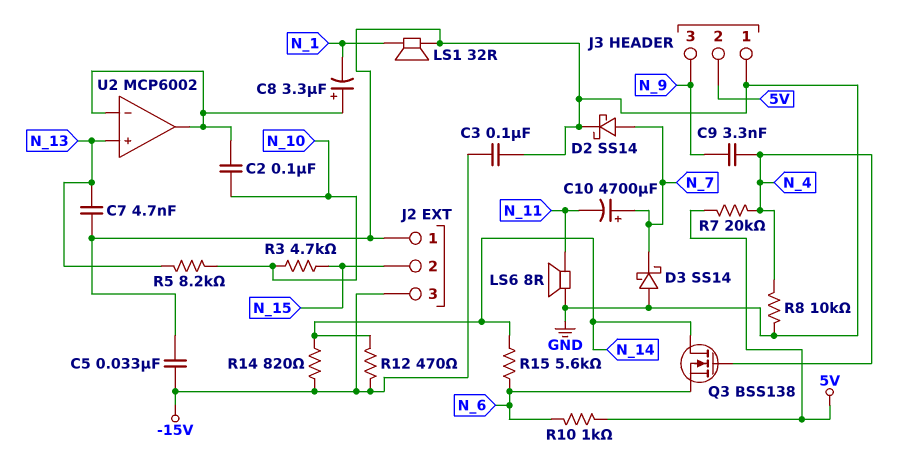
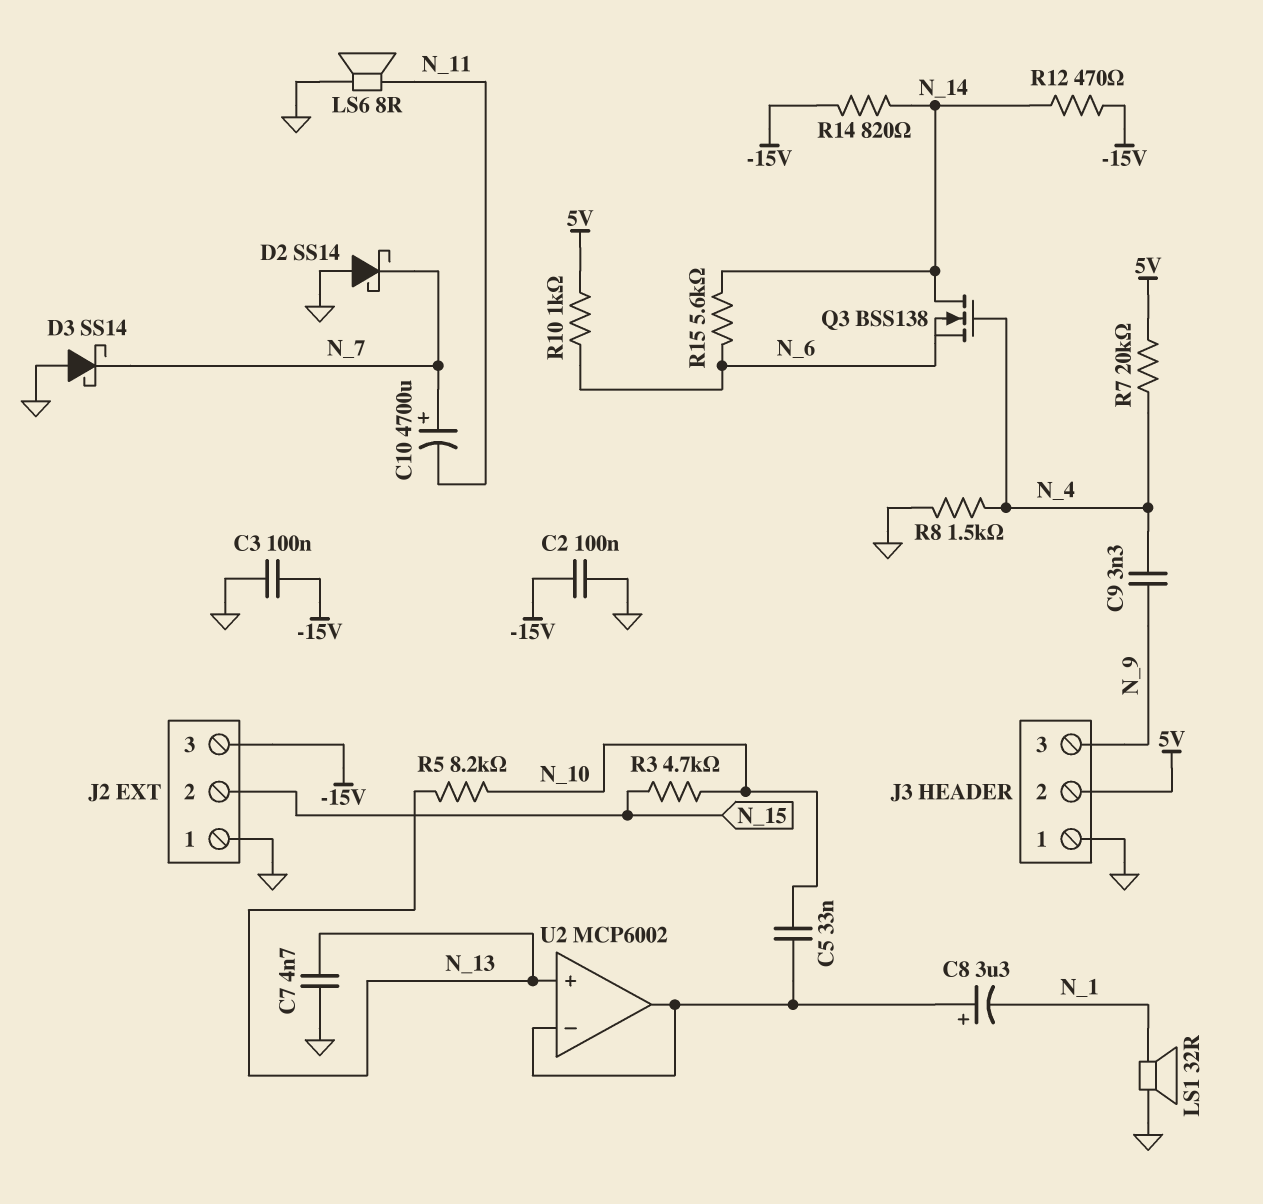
C2: 100nF (N_10, U2/in-) -> 100nF (-15V, GND)
C5: 33nF (-15V, GND) -> 33nF (N_10, U2/in-)
D2: schottky SS14 (A N_7, K GND) -> schottky SS14 (A GND, K N_7)
R8: 10k (GND, N_4) -> 1.5k (GND, N_4)

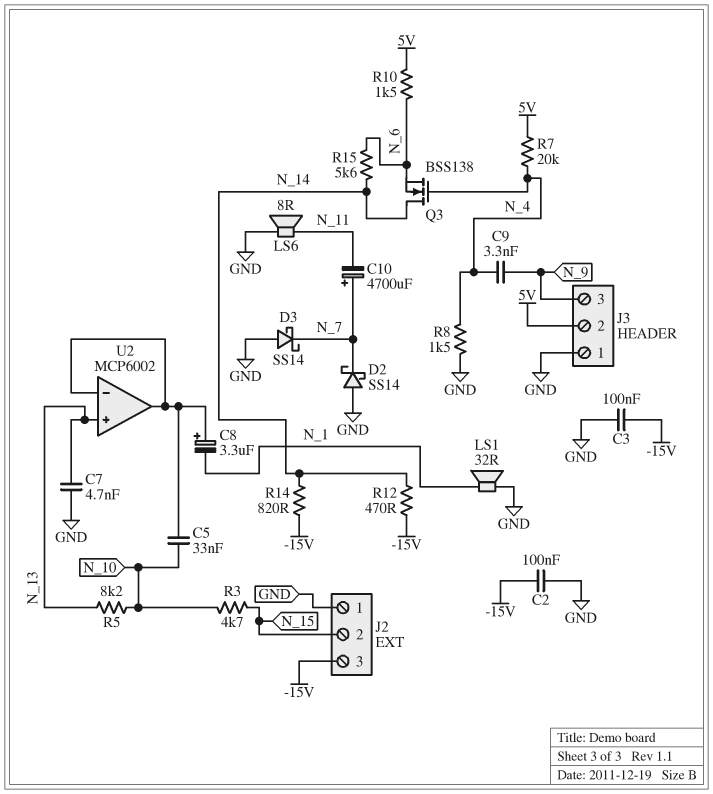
R10: 1k (5V, N_6) -> 1.5k (5V, N_6)

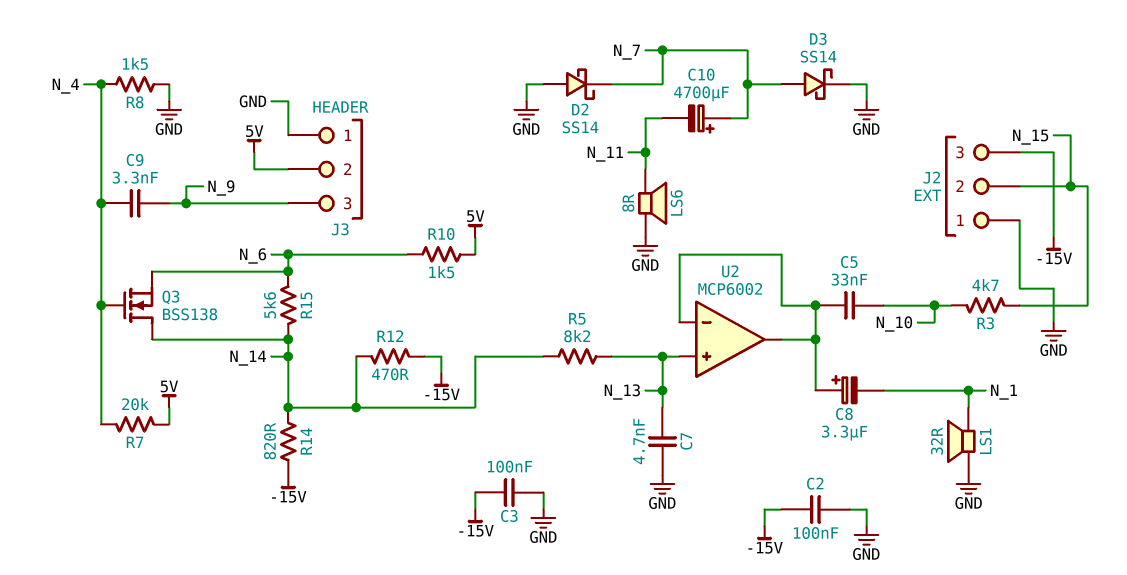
D3: schottky SS14 (A GND, K N_7) -> schottky SS14 (A N_7, K GND)
R5: 8.2k (N_10, N_13) -> 8.2k (N_13, N_14)

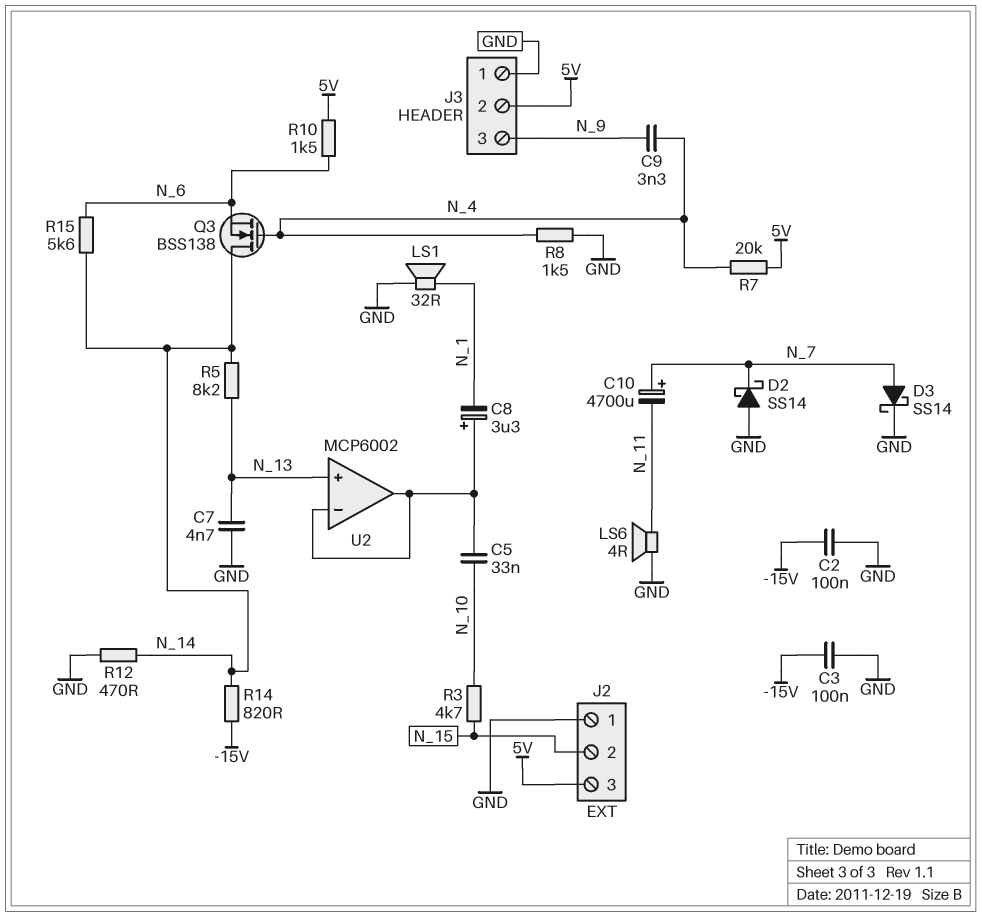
J2 pin 3: -15V -> 5V
LS6: speaker 8R (GND, N_11) -> speaker 4R (GND, N_11)
R12: 470 (-15V, N_14) -> 470 (GND, N_14)

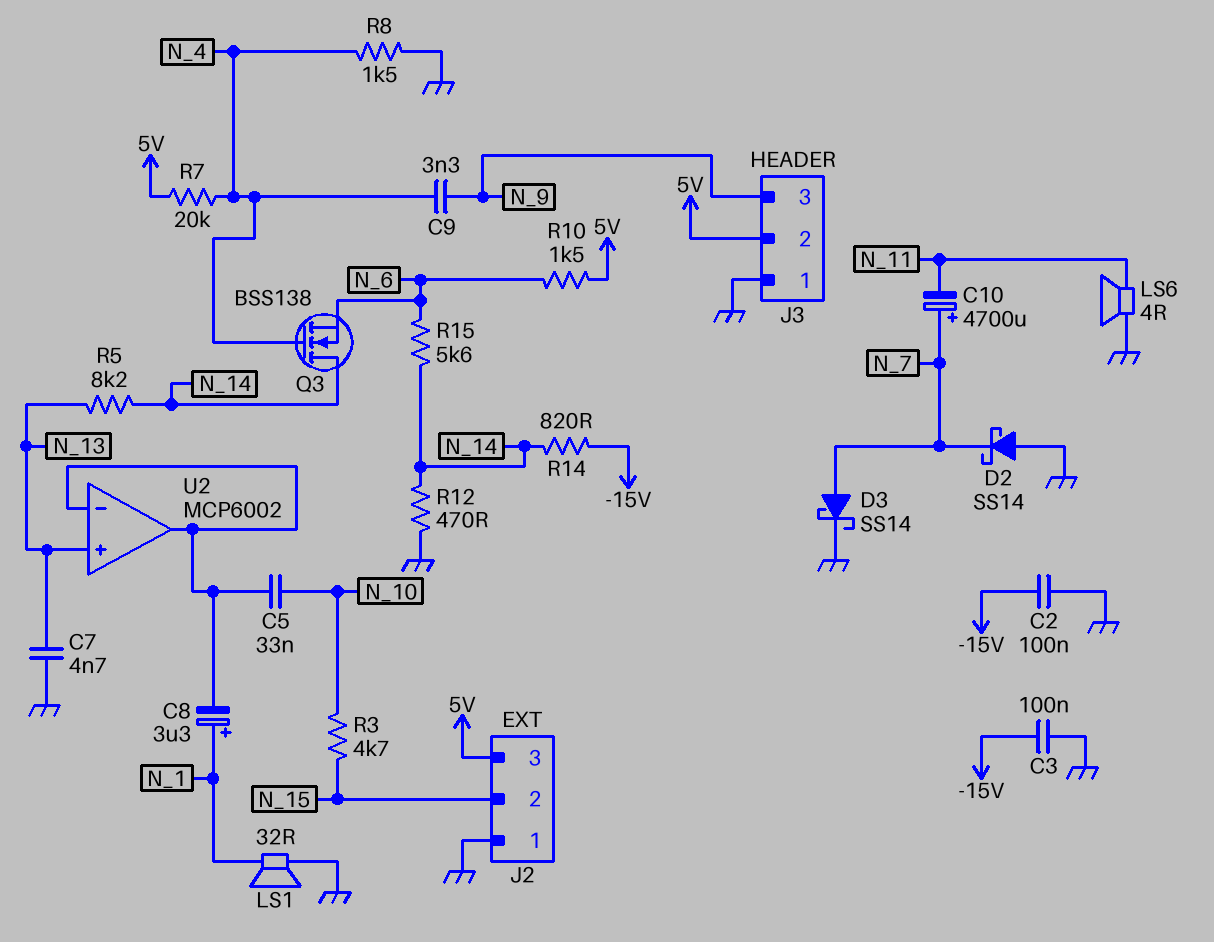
C8: 3.3uF (plus U2/in-, minus N_1) -> 3.3uF (plus N_1, minus U2/in-)

